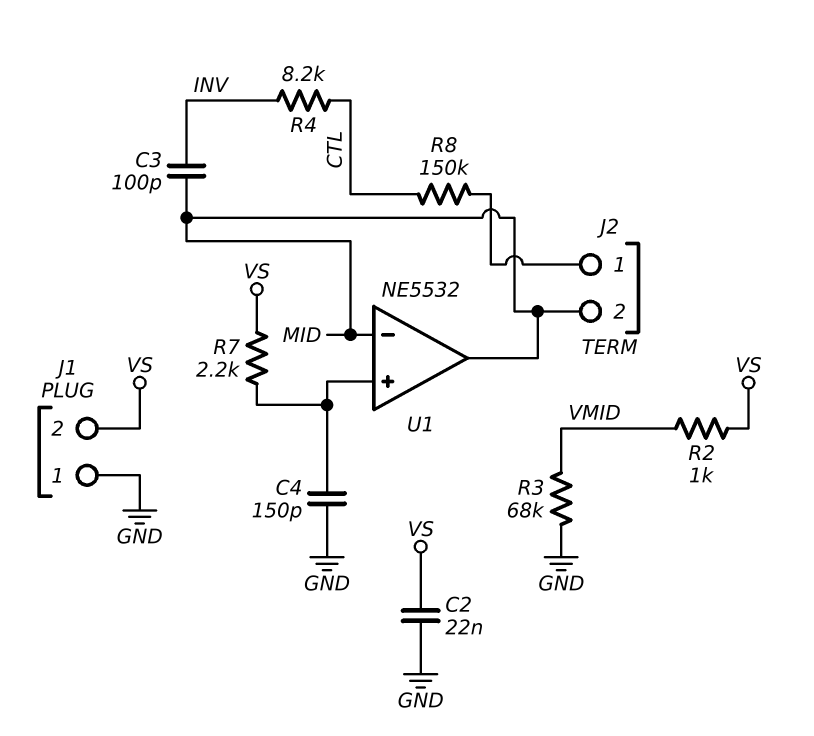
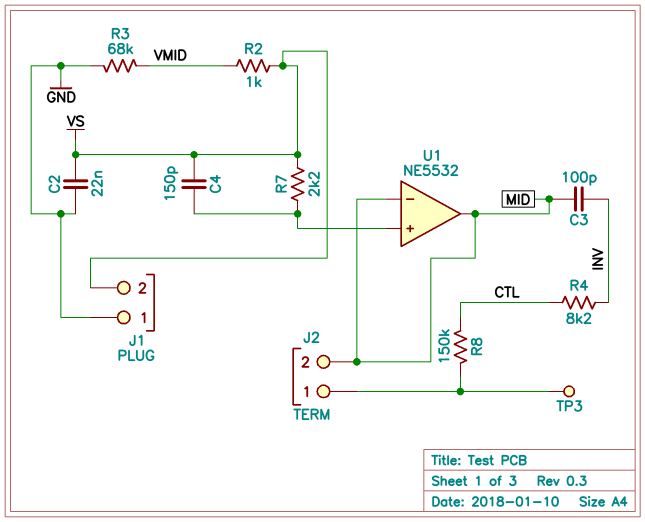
C4: 150pF (GND, U1/in+) -> 150pF (U1/in+, VS)
TP3: none -> test point (J2/1)

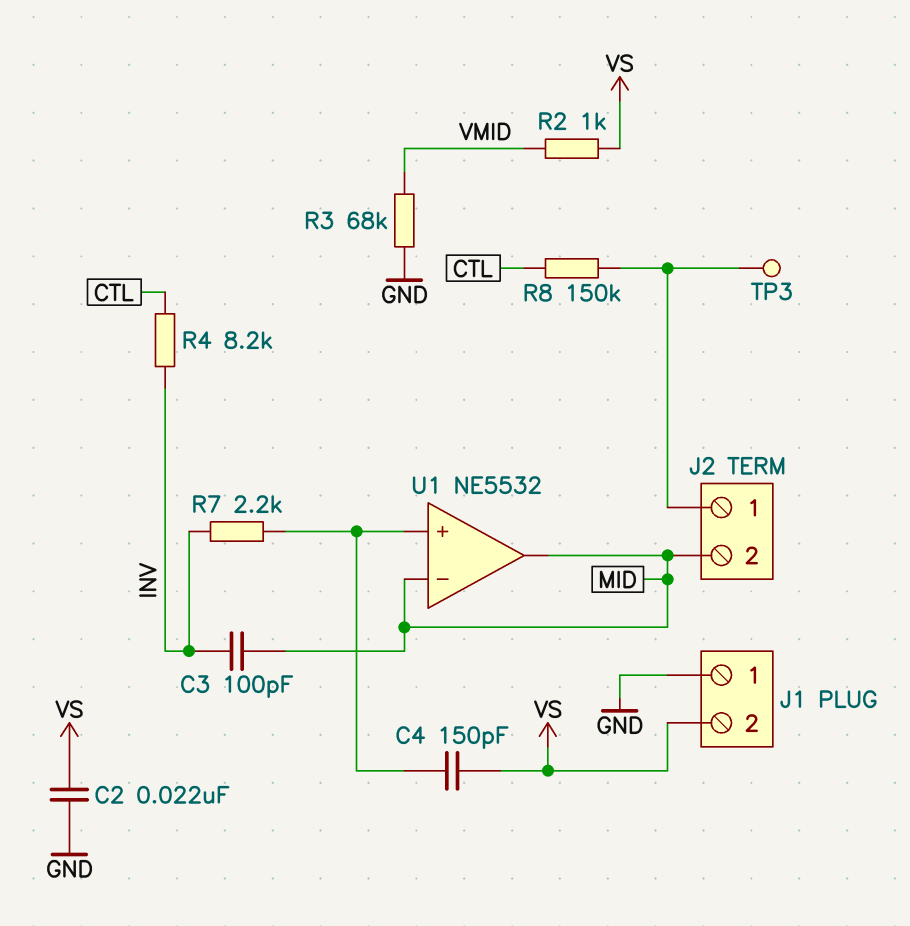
R7: 2.2k (U1/in+, VS) -> 2.2k (INV, U1/in+)

